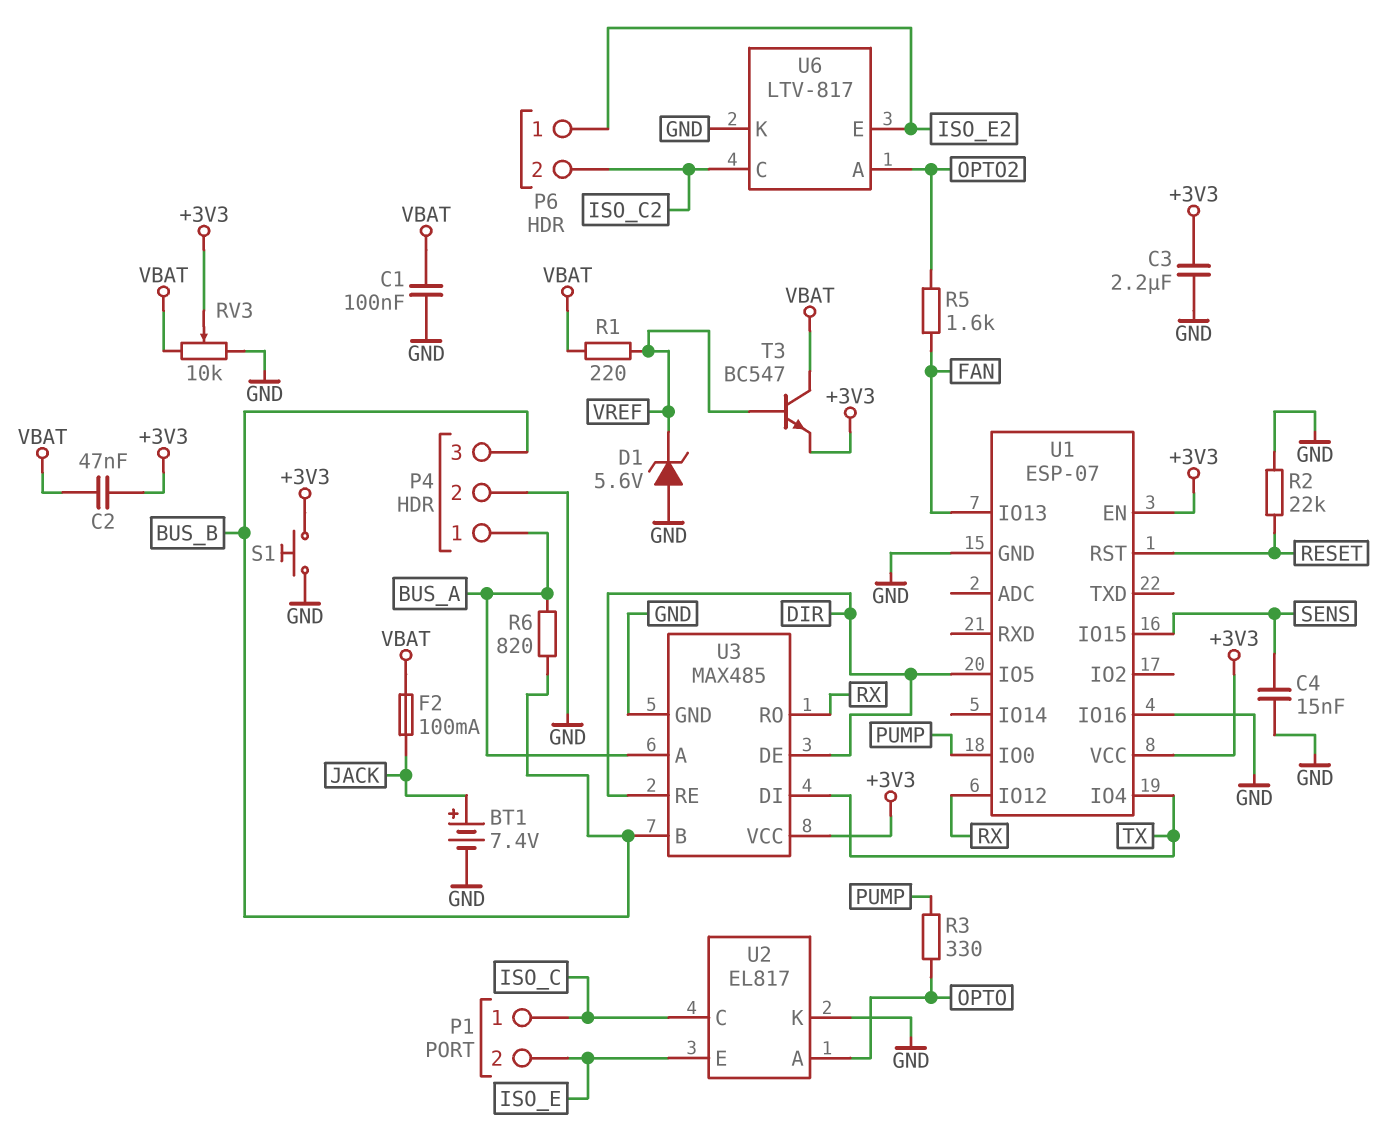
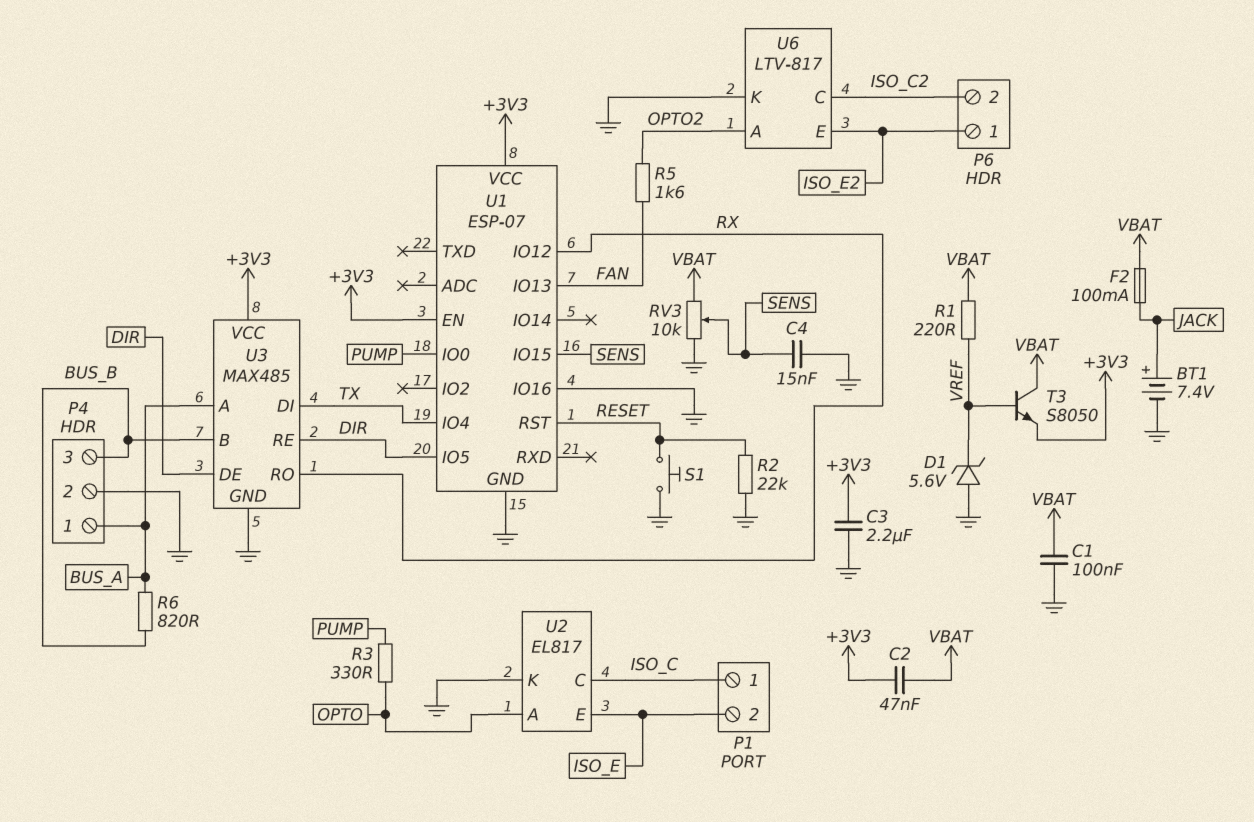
RV3: 10k (GND, VBAT, wiper +3V3) -> 10k (GND, VBAT, wiper SENS)
S1: button (+3V3, GND) -> button (GND, RESET)
T3: NPN BC547 (B VREF, C VBAT, E +3V3) -> NPN S8050 (B VREF, C VBAT, E +3V3)

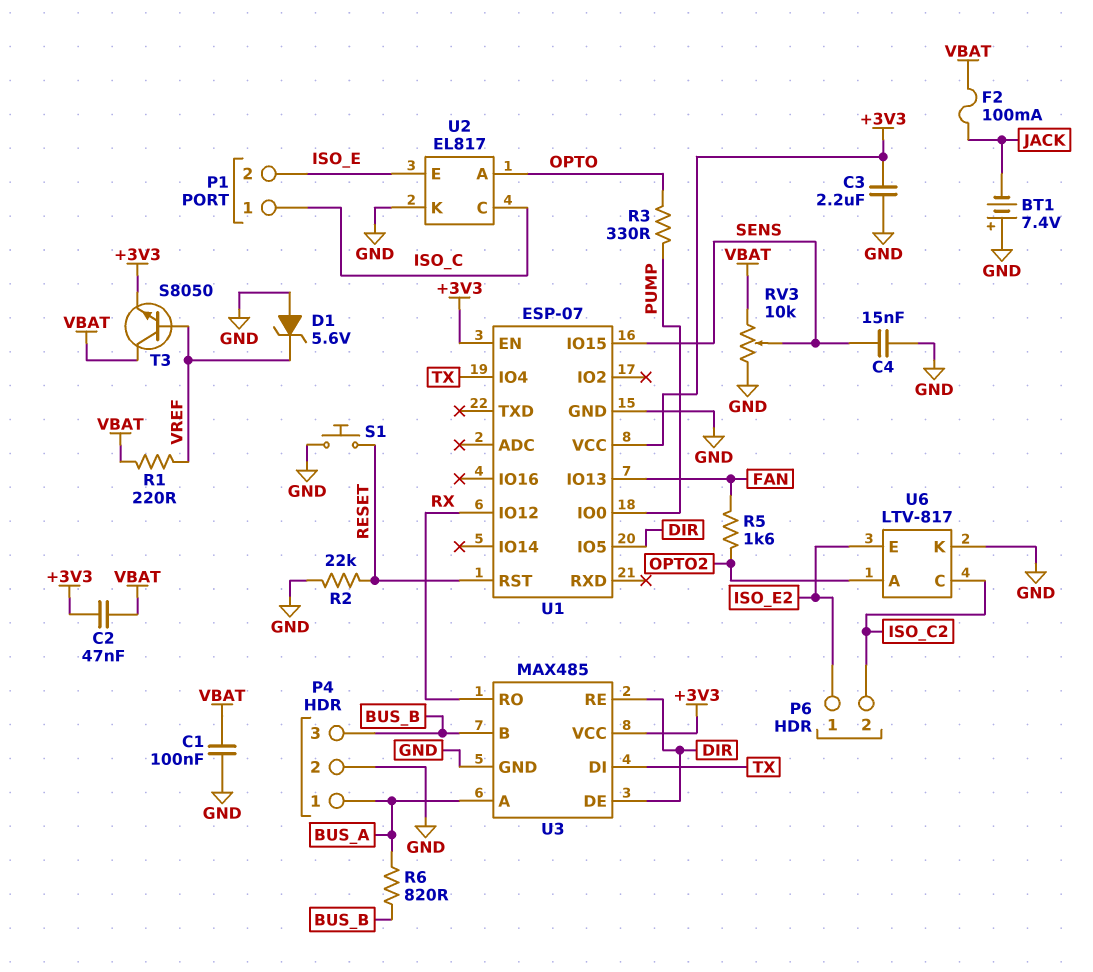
BT1: 7.4V (plus JACK, minus GND) -> 7.4V (plus GND, minus JACK)
U1 pin IO16: GND -> none

